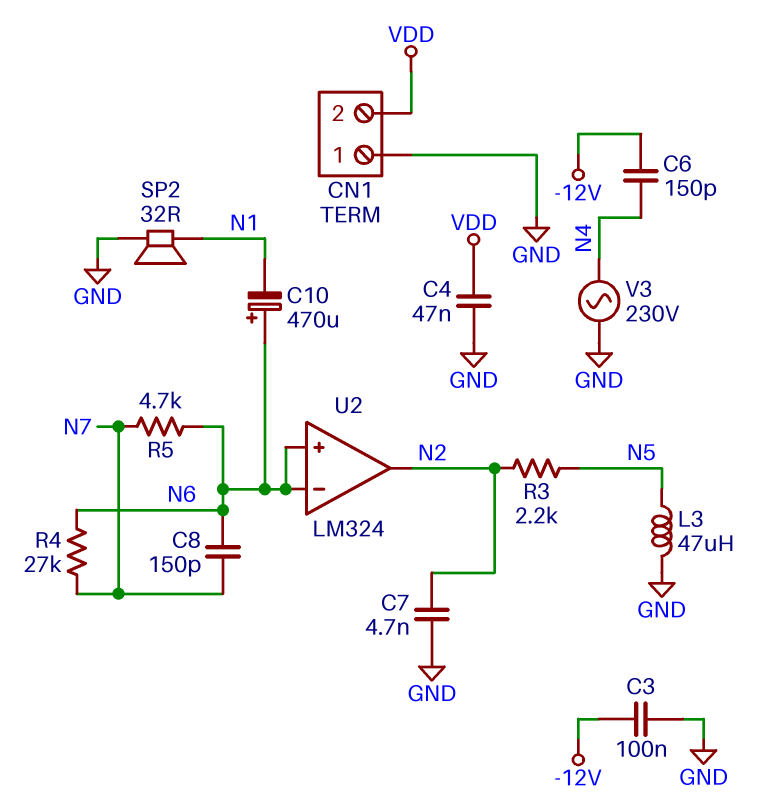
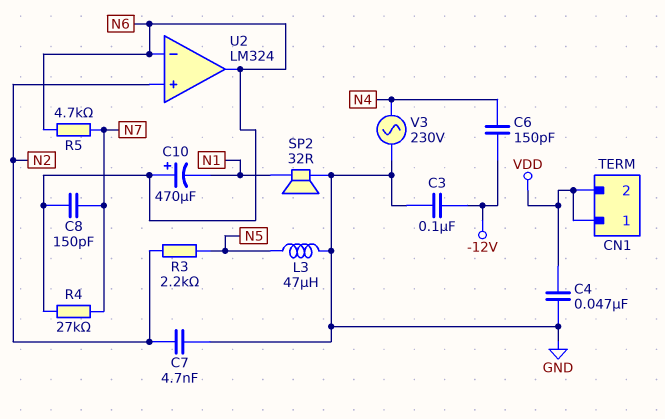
CN1 pin 1: GND -> VDD
U2 pin in+: N6 -> N2
U2 pin out: N2 -> N6

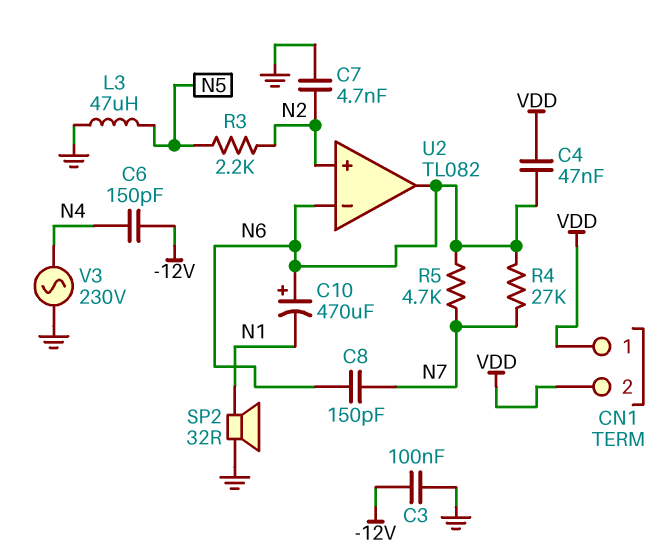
C4: 47nF (GND, VDD) -> 47nF (N6, VDD)
U2: LM324 -> TL082

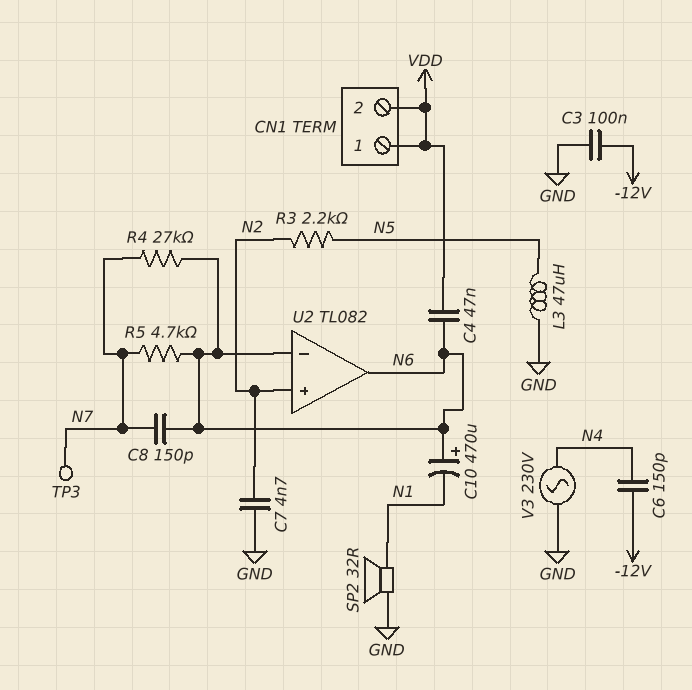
TP3: none -> test point (N7)

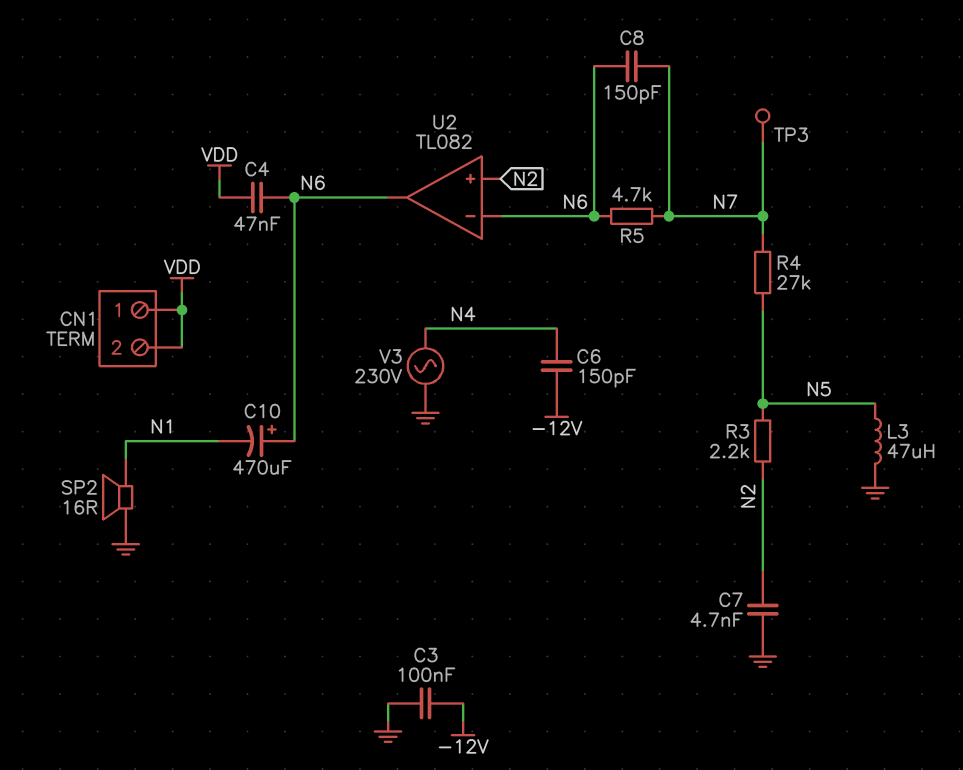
R4: 27k (N6, N7) -> 27k (N5, N7)
SP2: speaker 32R (GND, N1) -> speaker 16R (GND, N1)

